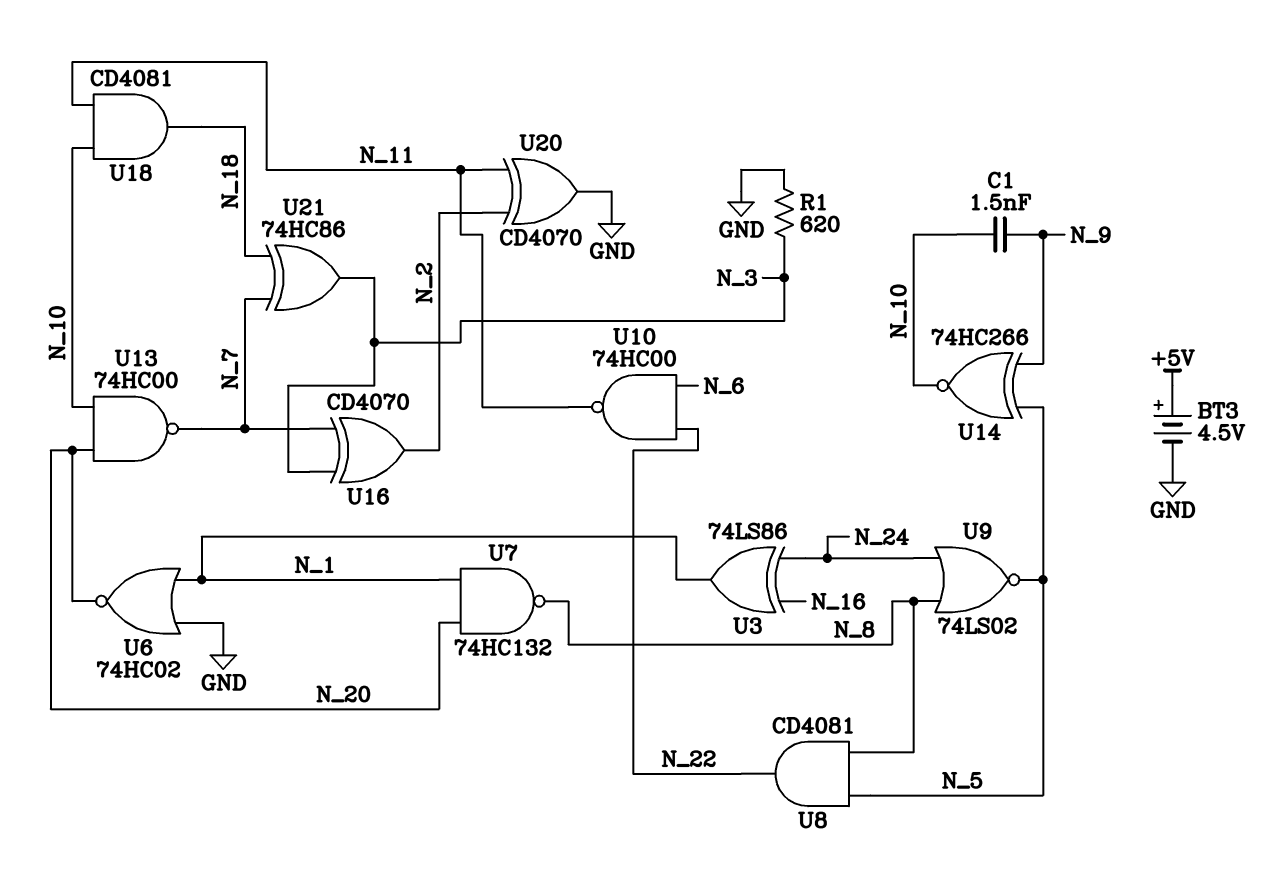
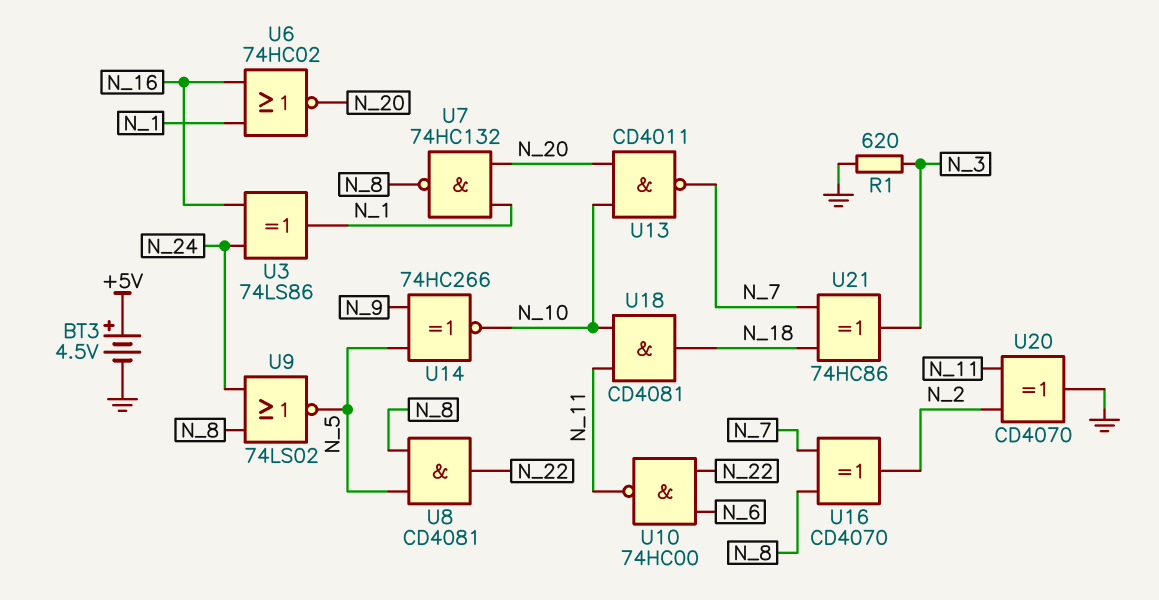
C1: 1.5nF (N_9, N_10) -> none
U6: NOR 74HC02 (in GND, in N_1, out N_20) -> NOR 74HC02 (in N_1, in N_16, out N_20)
U13: NAND 74HC00 (in N_10, in N_20, out N_7) -> NAND CD4011 (in N_10, in N_20, out N_7)
U16: XOR CD4070 (in N_3, in N_7, out N_2) -> XOR CD4070 (in N_7, in N_8, out N_2)

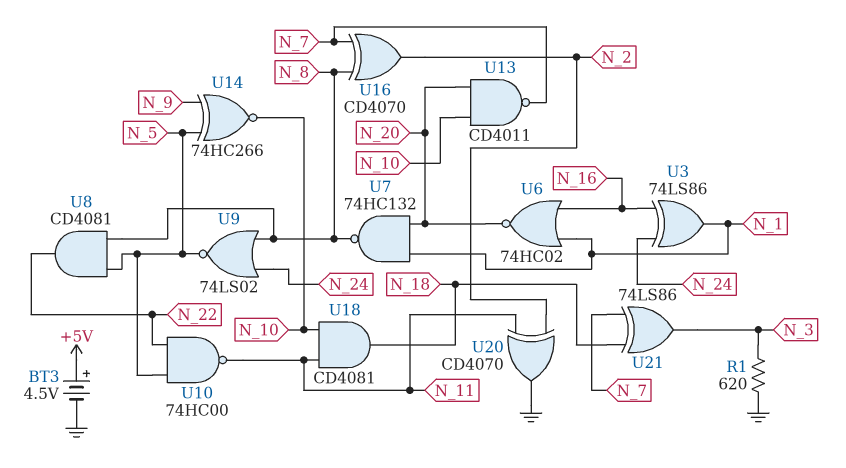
U10: NAND 74HC00 (in N_6, in N_22, out N_11) -> NAND 74HC00 (in N_5, in N_22, out N_11)
U21: XOR 74HC86 (in N_7, in N_18, out N_3) -> XOR 74LS86 (in N_7, in N_18, out N_3)

